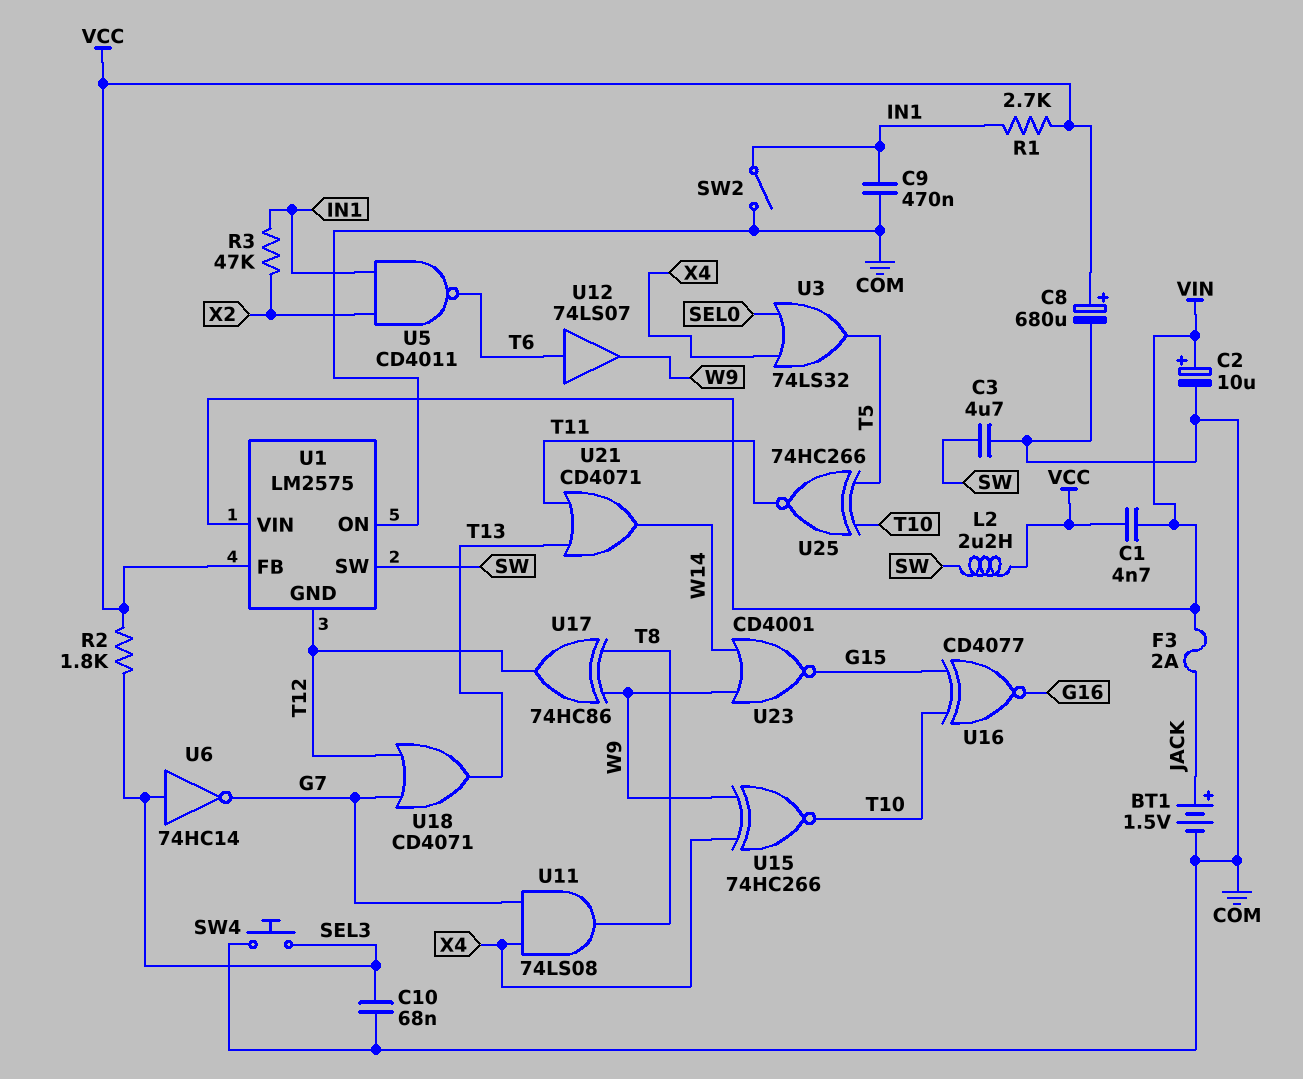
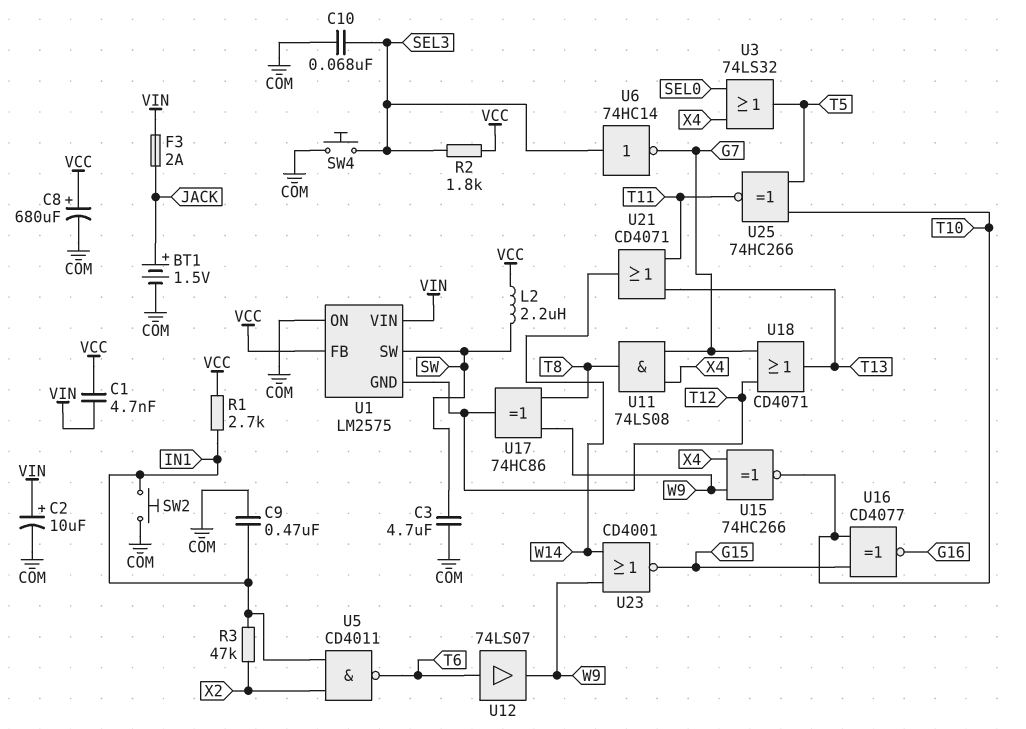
SW2: switch (COM, IN1) -> button (COM, IN1)

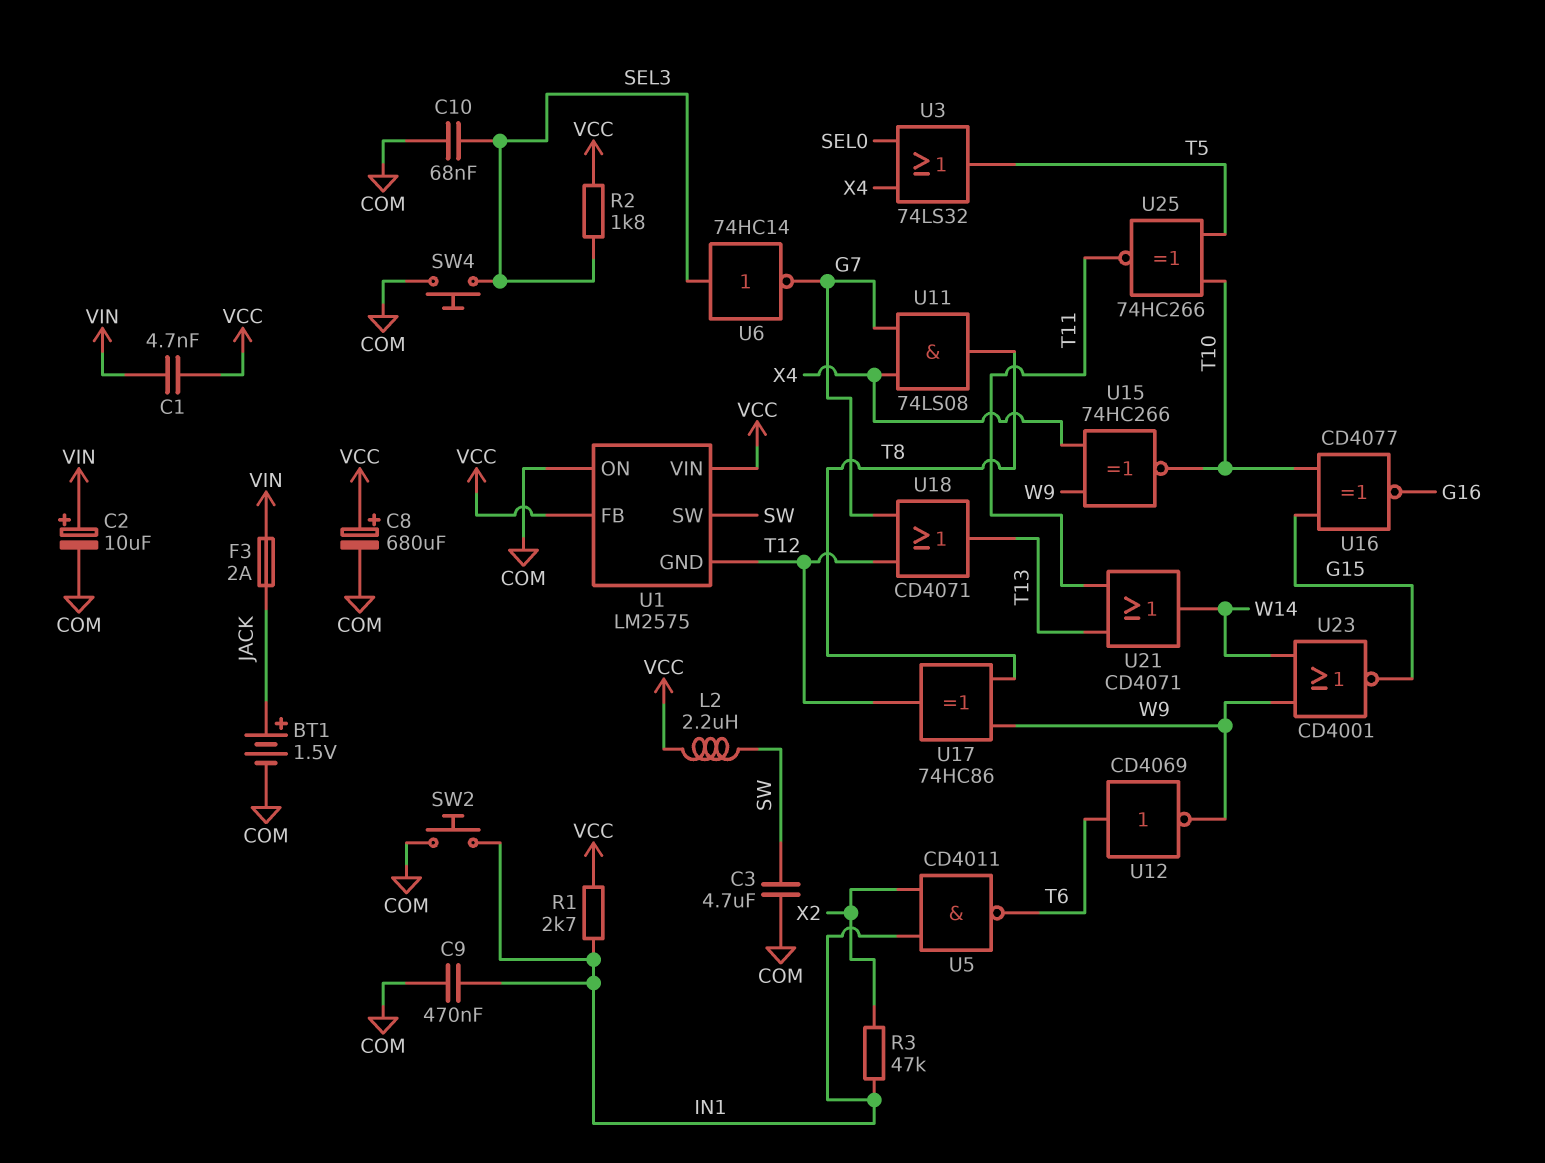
U1 pin VIN: VIN -> VCC
U12: buffer 74LS07 (in T6, out W9) -> NOT CD4069 (in T6, out W9)

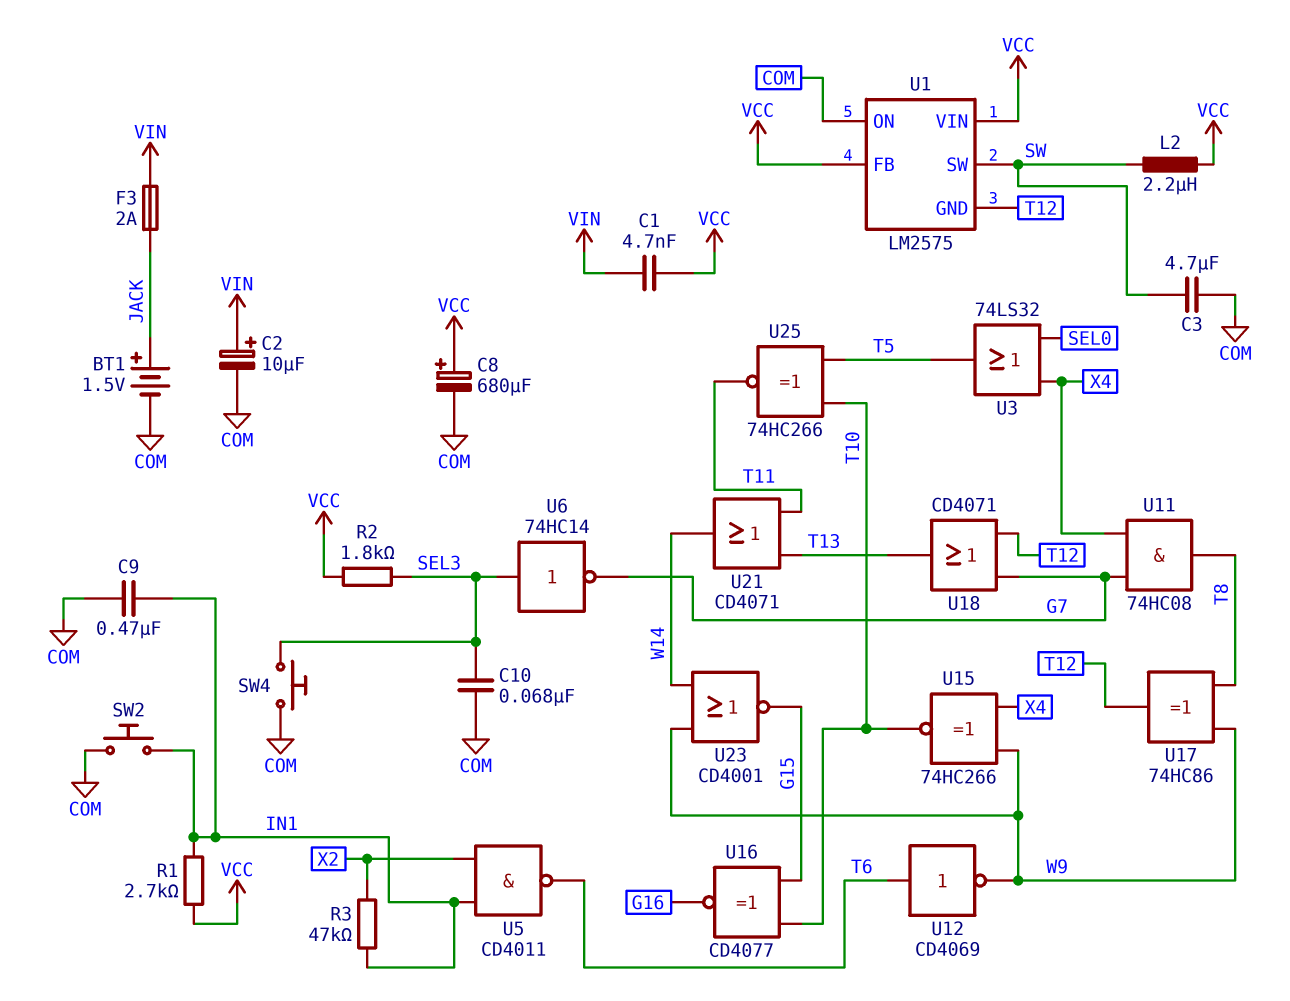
U11: AND 74LS08 (in G7, in X4, out T8) -> AND 74HC08 (in G7, in X4, out T8)

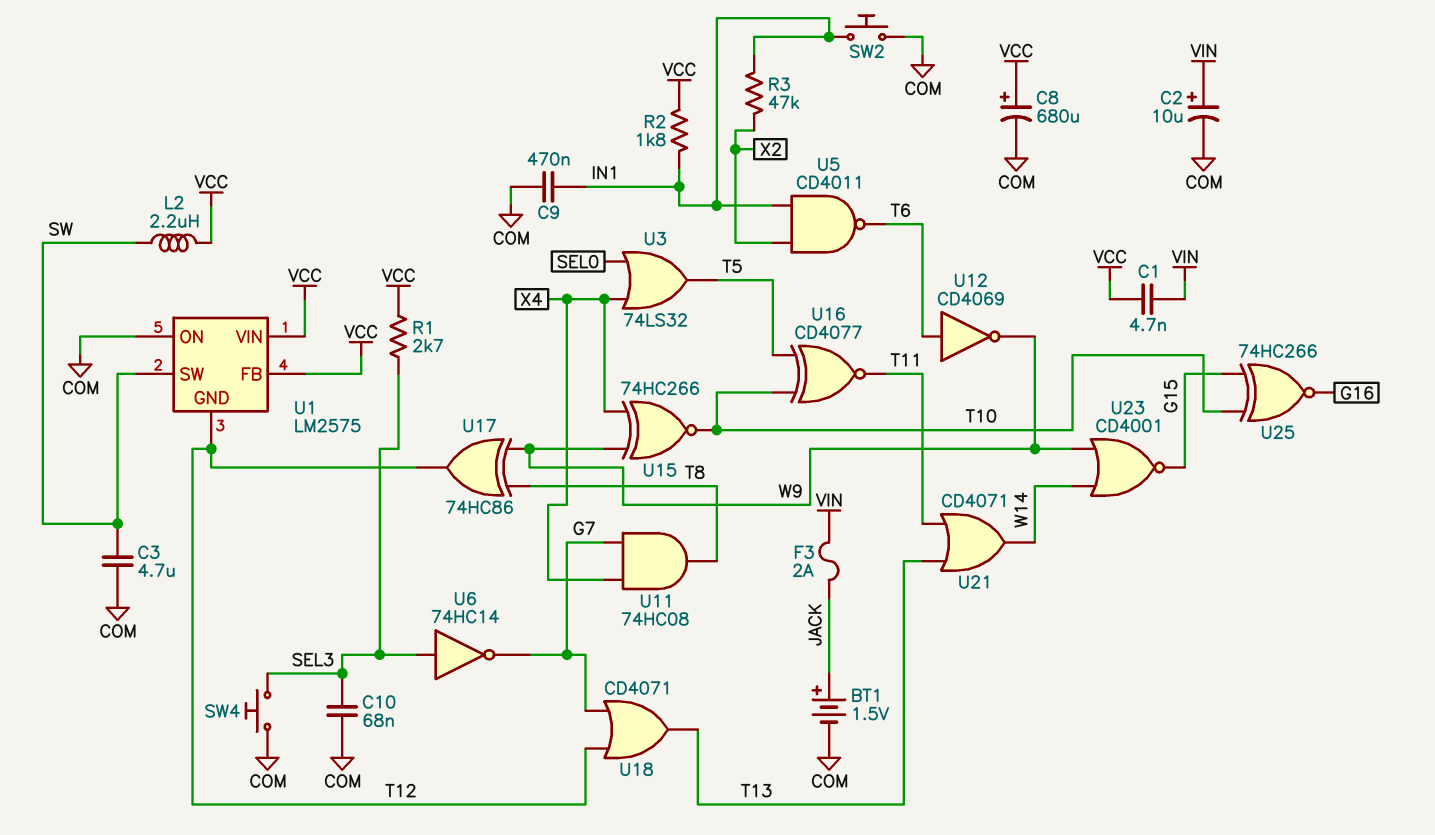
R1: 2.7k (IN1, VCC) -> 2.7k (SEL3, VCC)
R2: 1.8k (SEL3, VCC) -> 1.8k (IN1, VCC)
U16: XNOR CD4077 (in G15, in T10, out G16) -> XNOR CD4077 (in T5, in T10, out T11)
U25: XNOR 74HC266 (in T5, in T10, out T11) -> XNOR 74HC266 (in G15, in T10, out G16)

